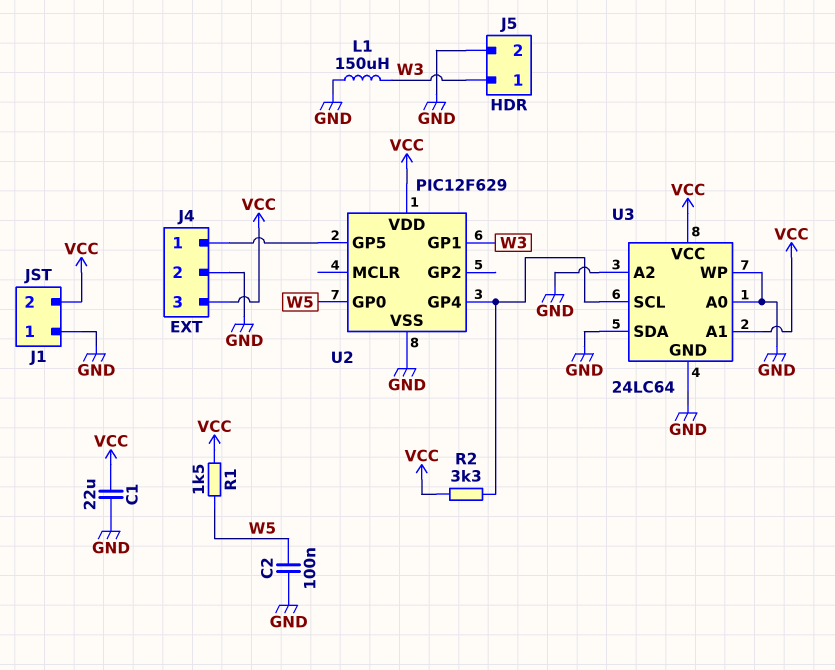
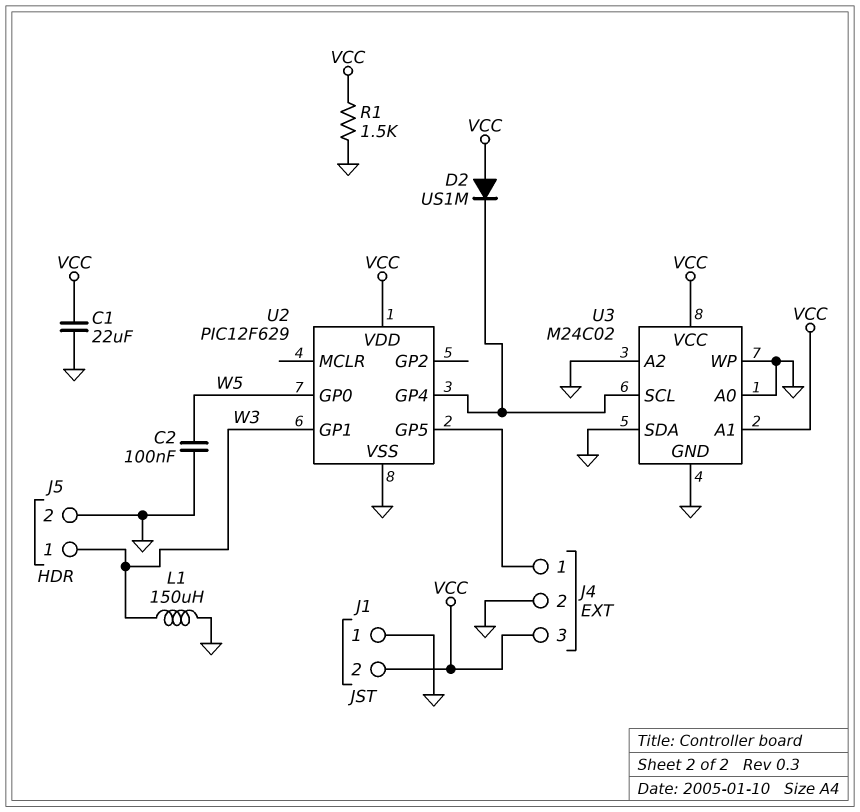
D2: none -> diode US1M (A VCC, K U2/GP4)
R1: 1.5k (VCC, W5) -> 1.5k (GND, VCC)
R2: 3.3k (U2/GP4, VCC) -> none
U3: 24LC64 -> M24C02

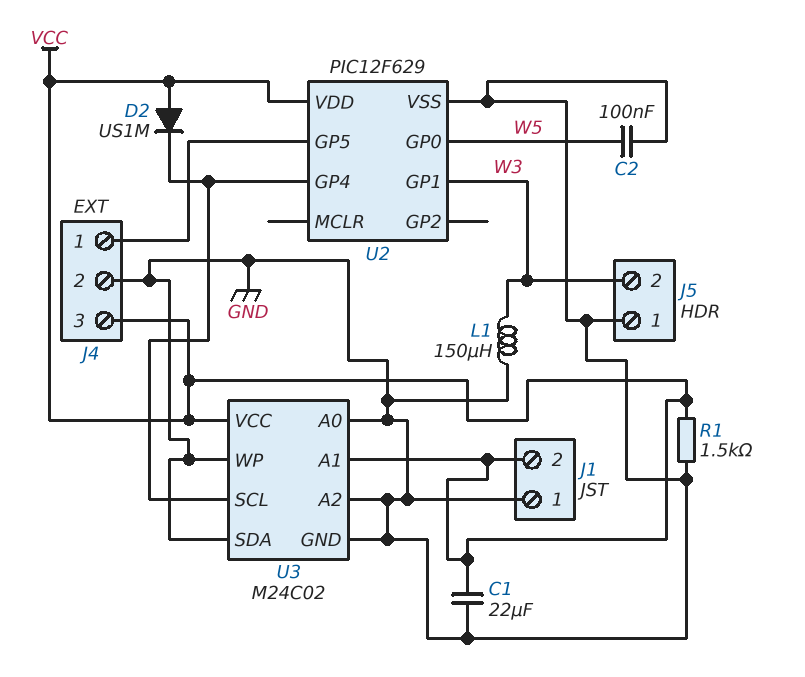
J5 pin 1: W3 -> GND
J5 pin 2: GND -> W3

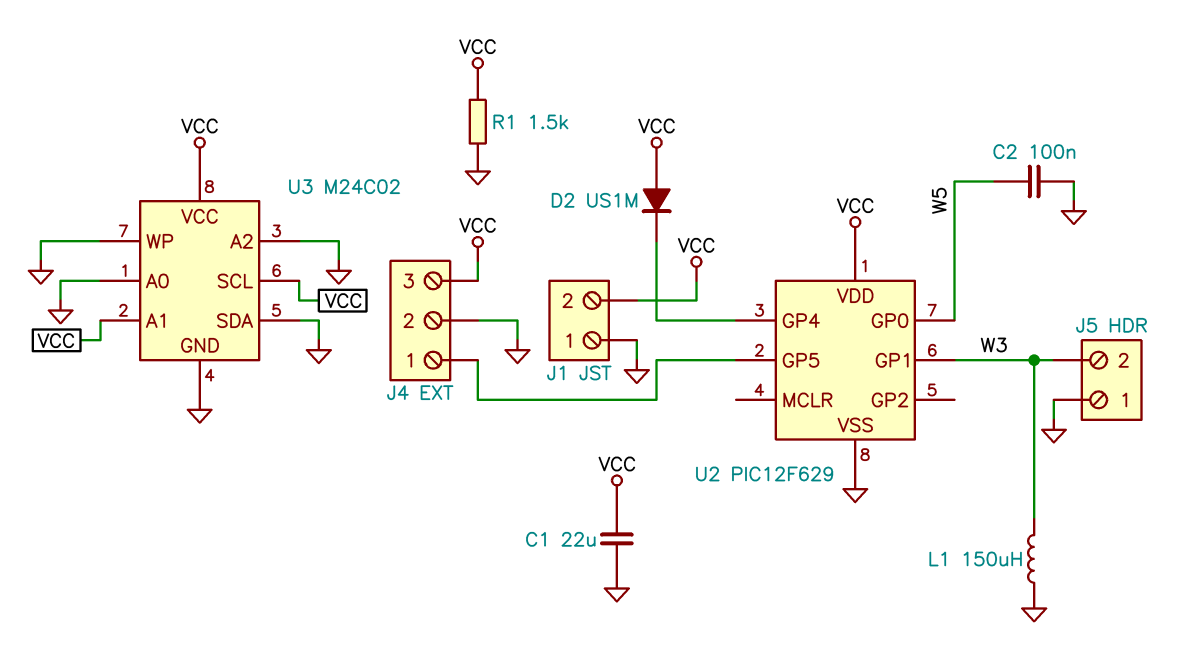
U3 pin SCL: U2/GP4 -> VCC

